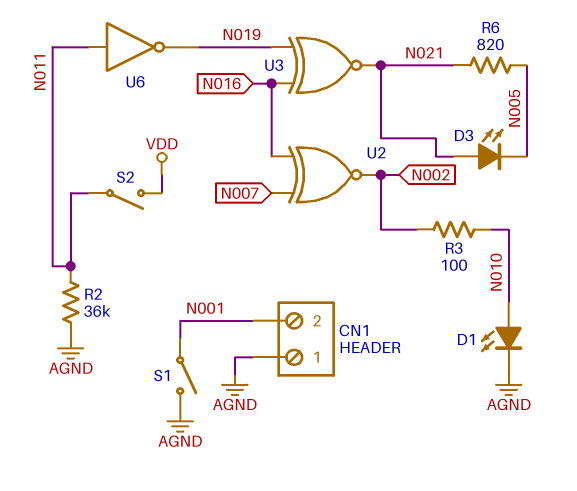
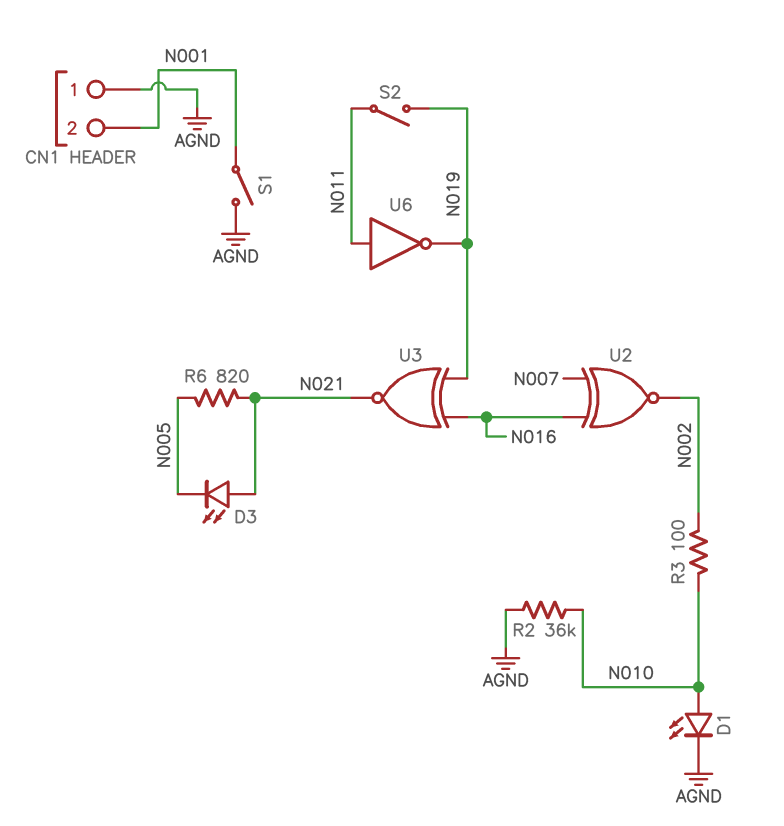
R2: 36k (AGND, N011) -> 36k (AGND, N010)
S2: switch (N011, VDD) -> switch (N011, N019)

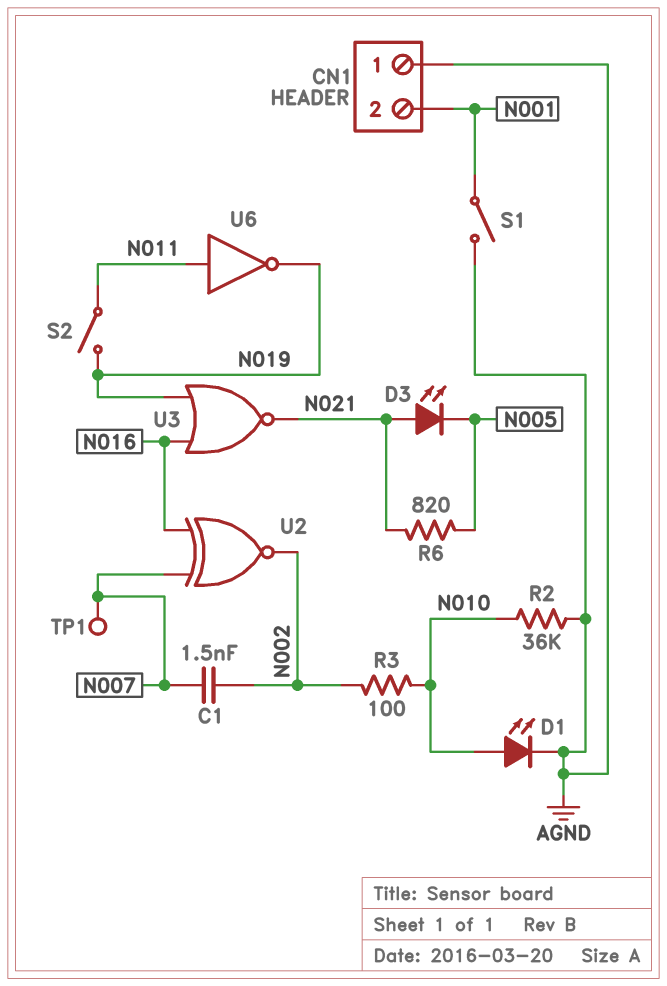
C1: none -> 1.5nF (N002, N007)
TP1: none -> test point (N007)
U3: XNOR (in N016, in N019, out N021) -> NOR (in N016, in N019, out N021)

